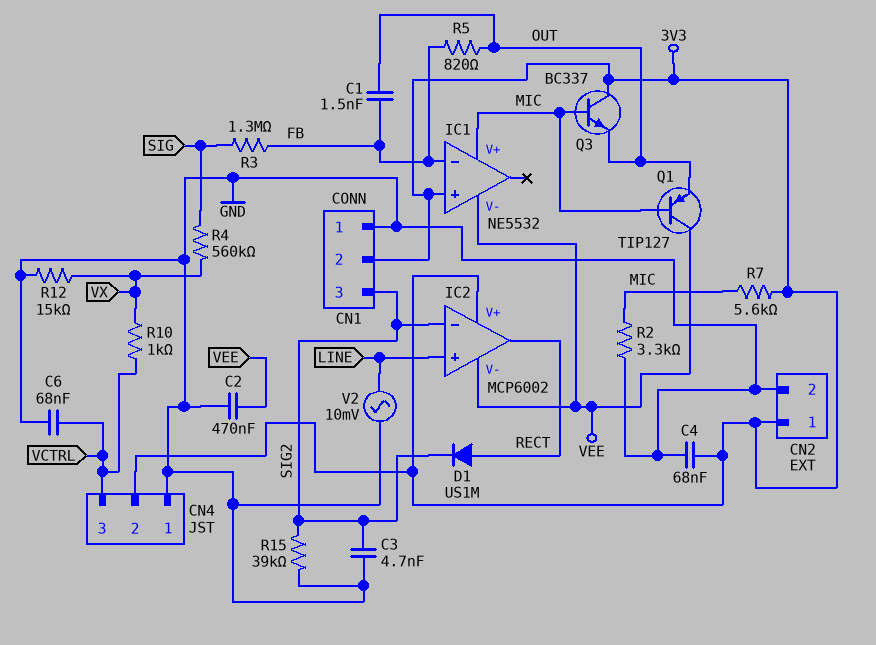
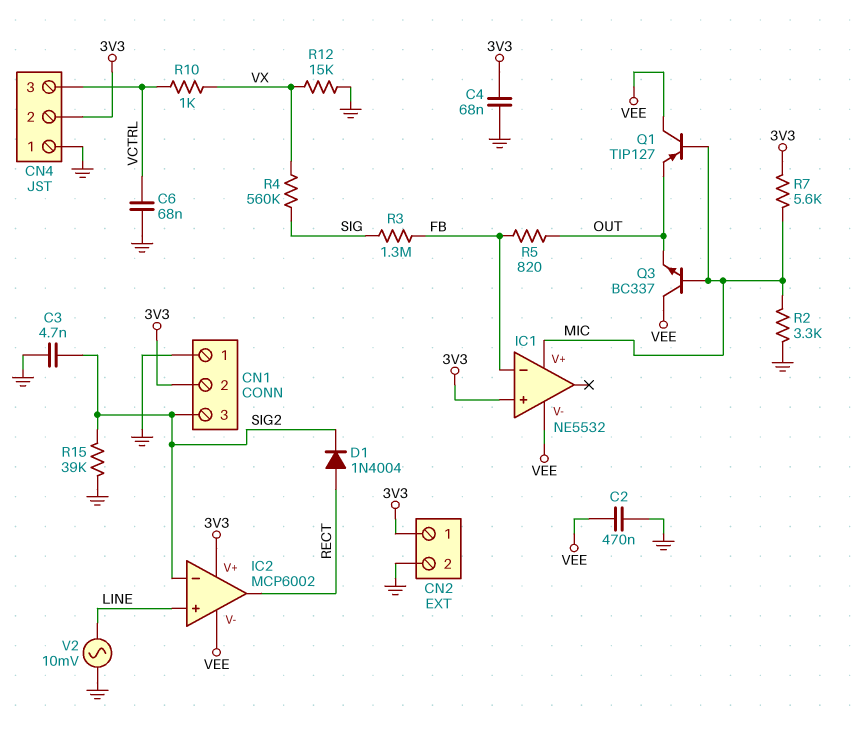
C1: 1.5nF (FB, OUT) -> none
D1: diode US1M (A RECT, K SIG2) -> diode 1N4004 (A RECT, K SIG2)
Q3: NPN BC337 (B MIC, C 3V3, E OUT) -> NPN BC337 (B MIC, C VEE, E OUT)

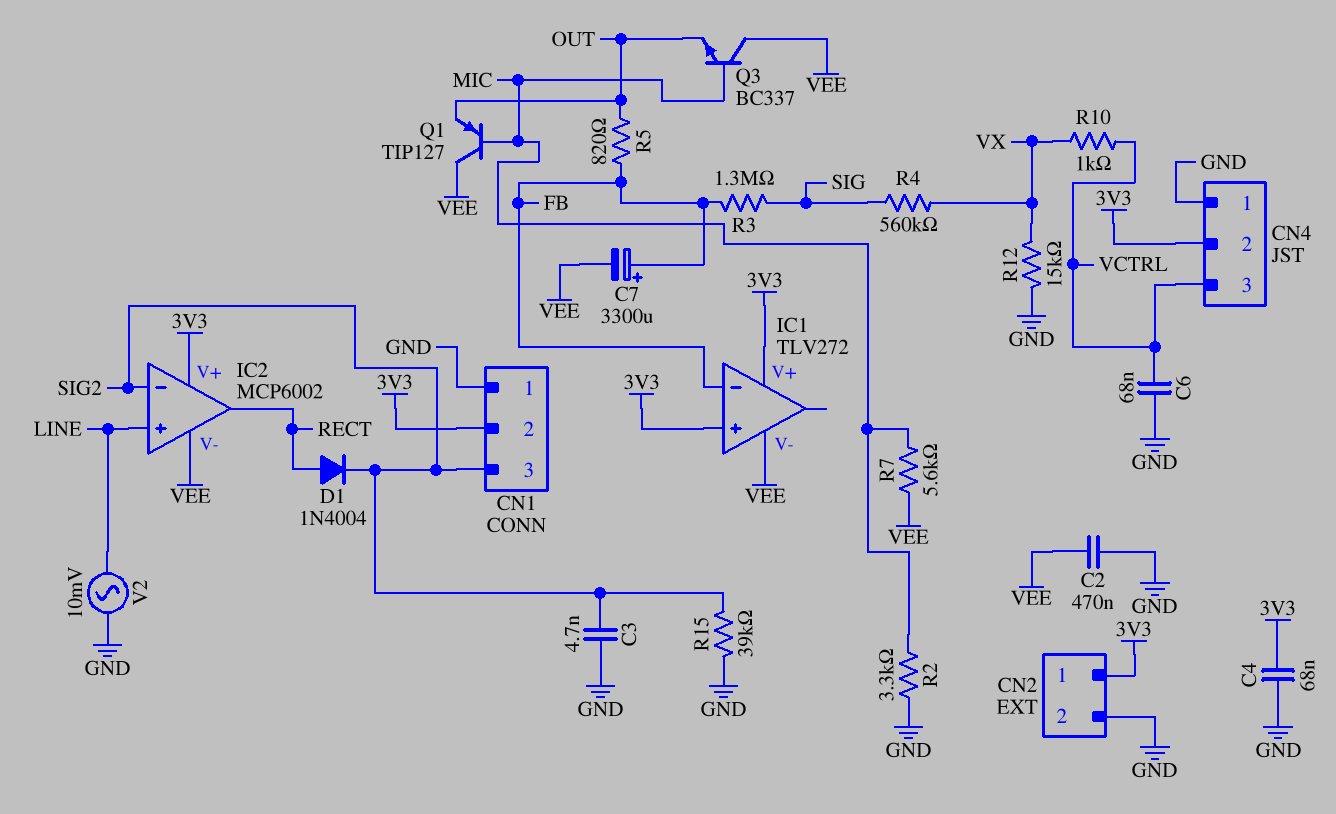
C7: none -> 3300uF (plus FB, minus VEE)
IC1: NE5532 -> TLV272
IC1 pin V+: MIC -> 3V3
R7: 5.6k (3V3, MIC) -> 5.6k (MIC, VEE)

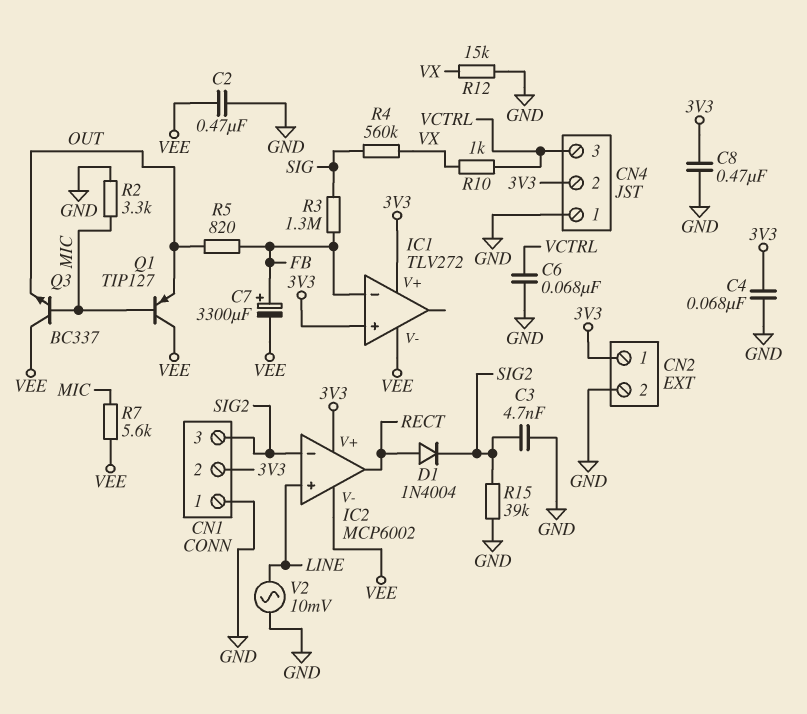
C8: none -> 470nF (3V3, GND)

